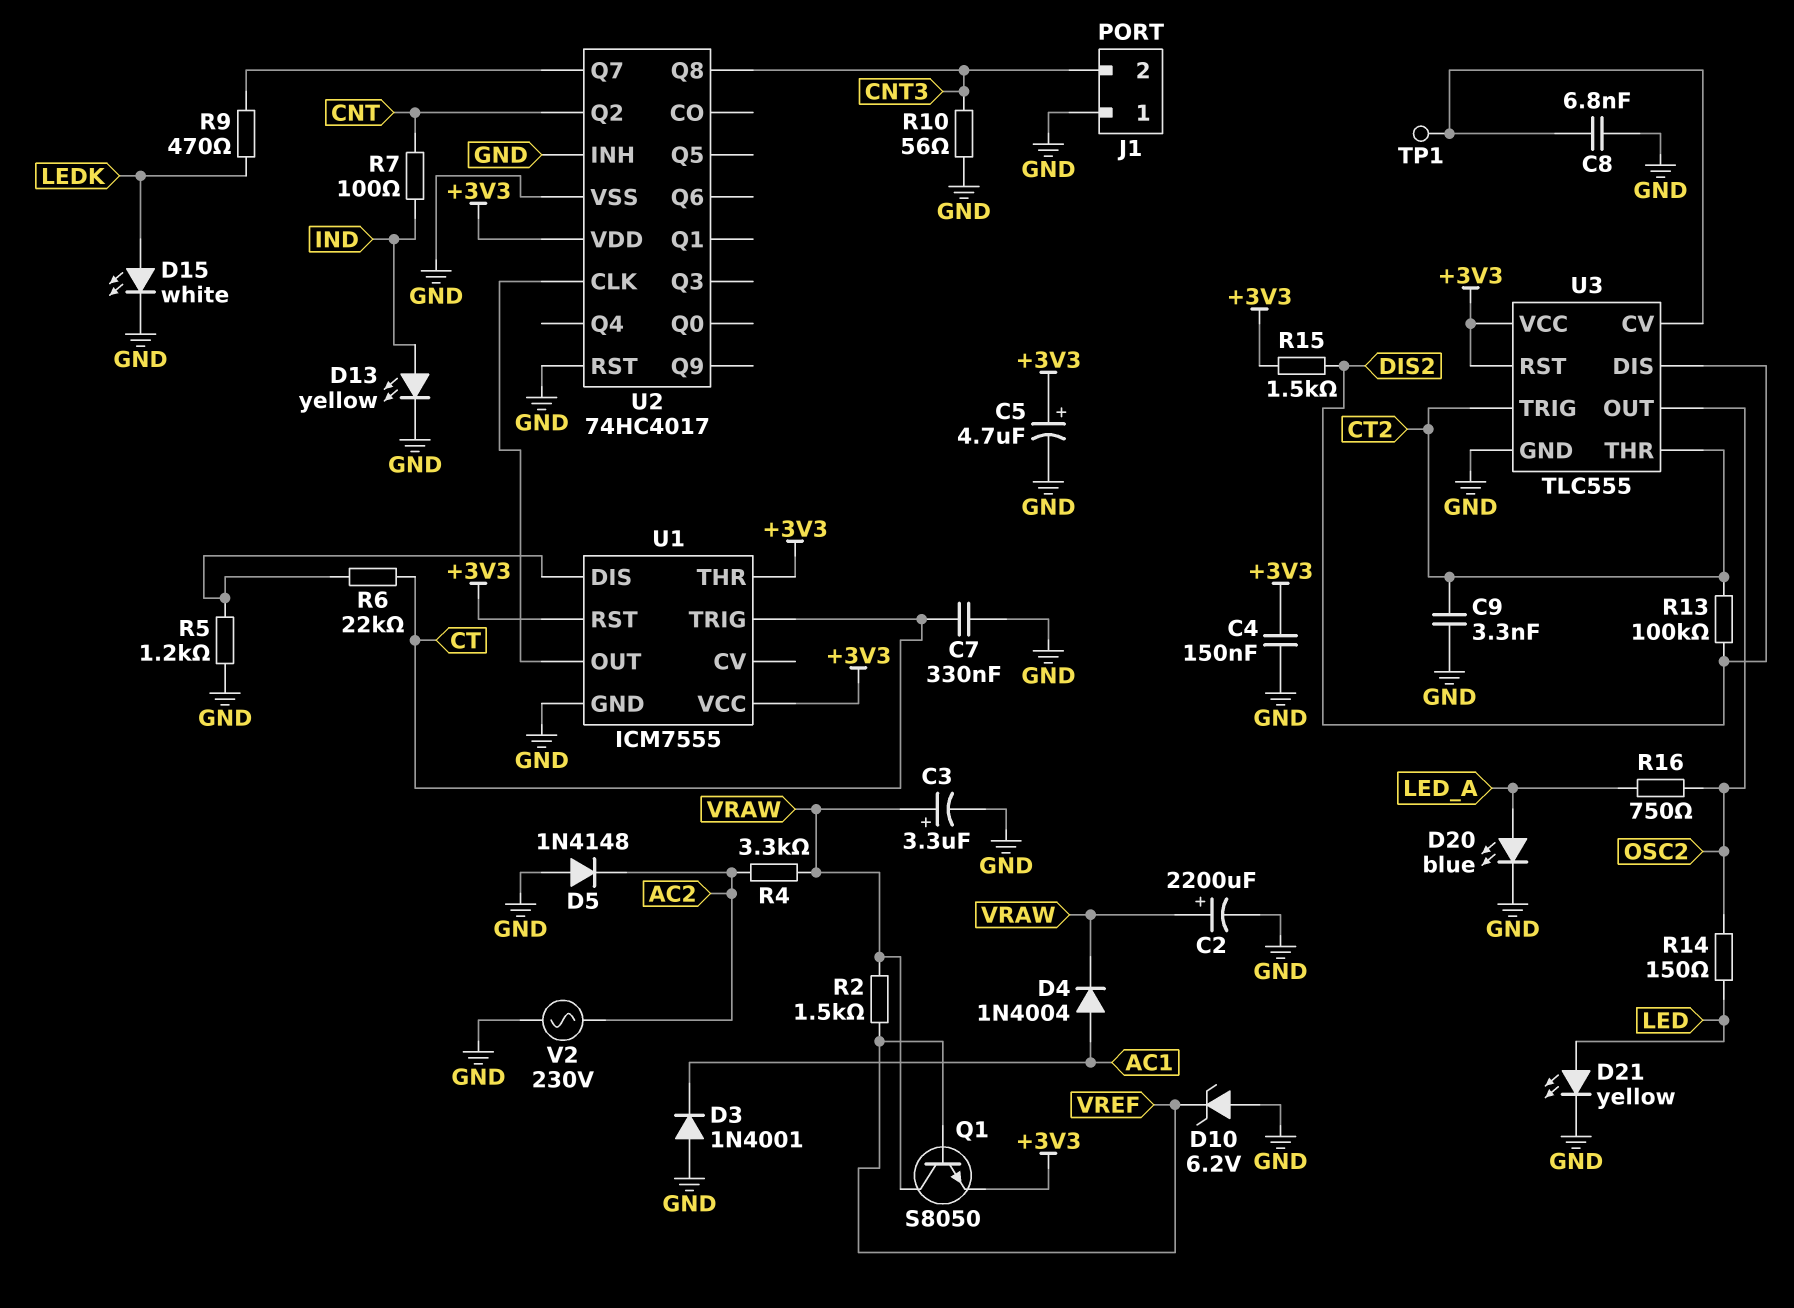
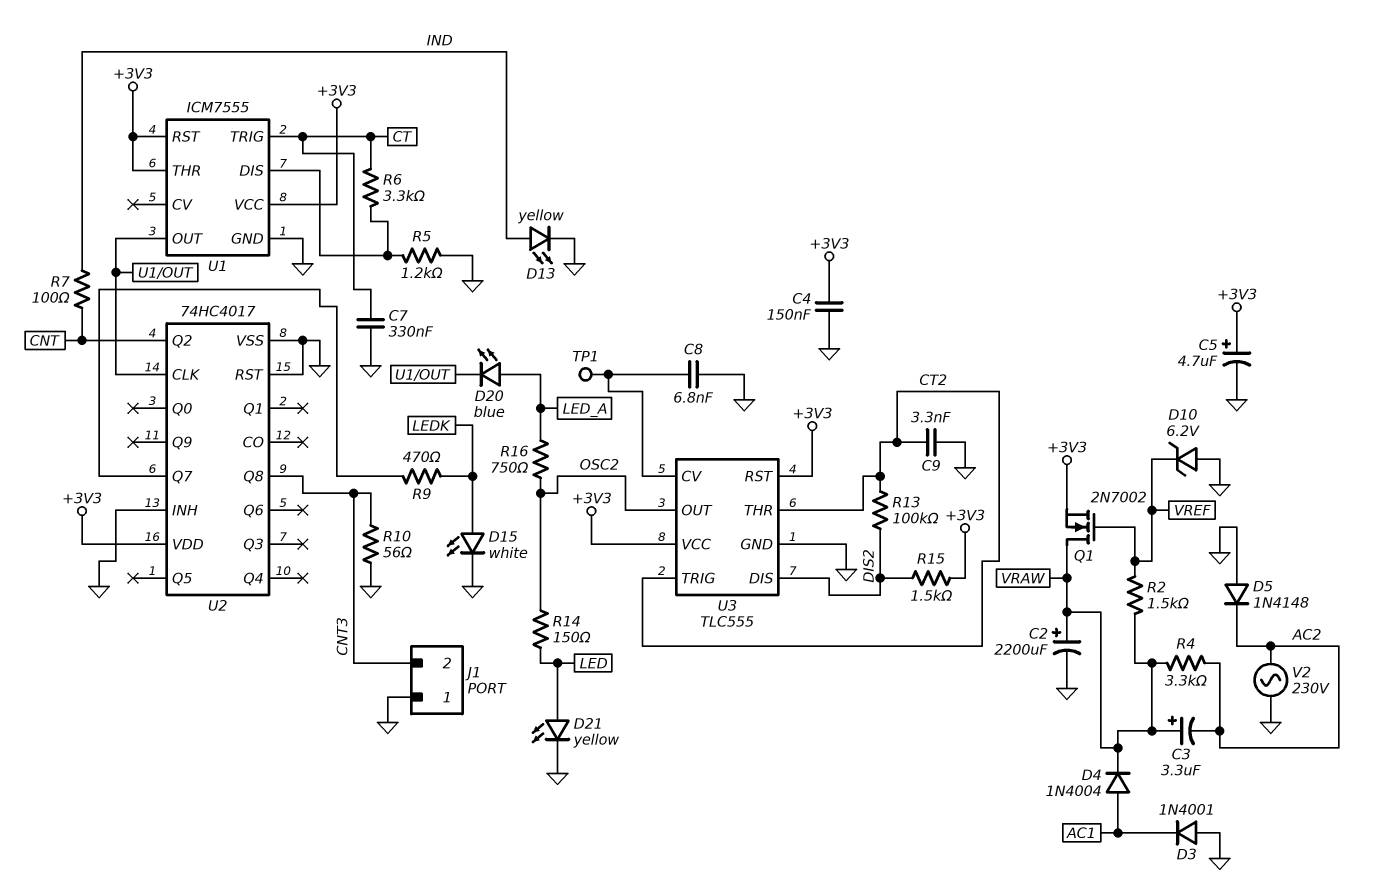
C3: 3.3uF (plus VRAW, minus GND) -> 3.3uF (plus VRAW, minus AC2)
D20: LED blue (A LED_A, K GND) -> LED blue (A LED_A, K U1/OUT)
Q1: NPN S8050 (B VREF, C VRAW, E +3V3) -> NMOS 2N7002 (G VREF, D VRAW, S +3V3)
R6: 22k (CT, U1/DIS) -> 3.3k (CT, U1/DIS)

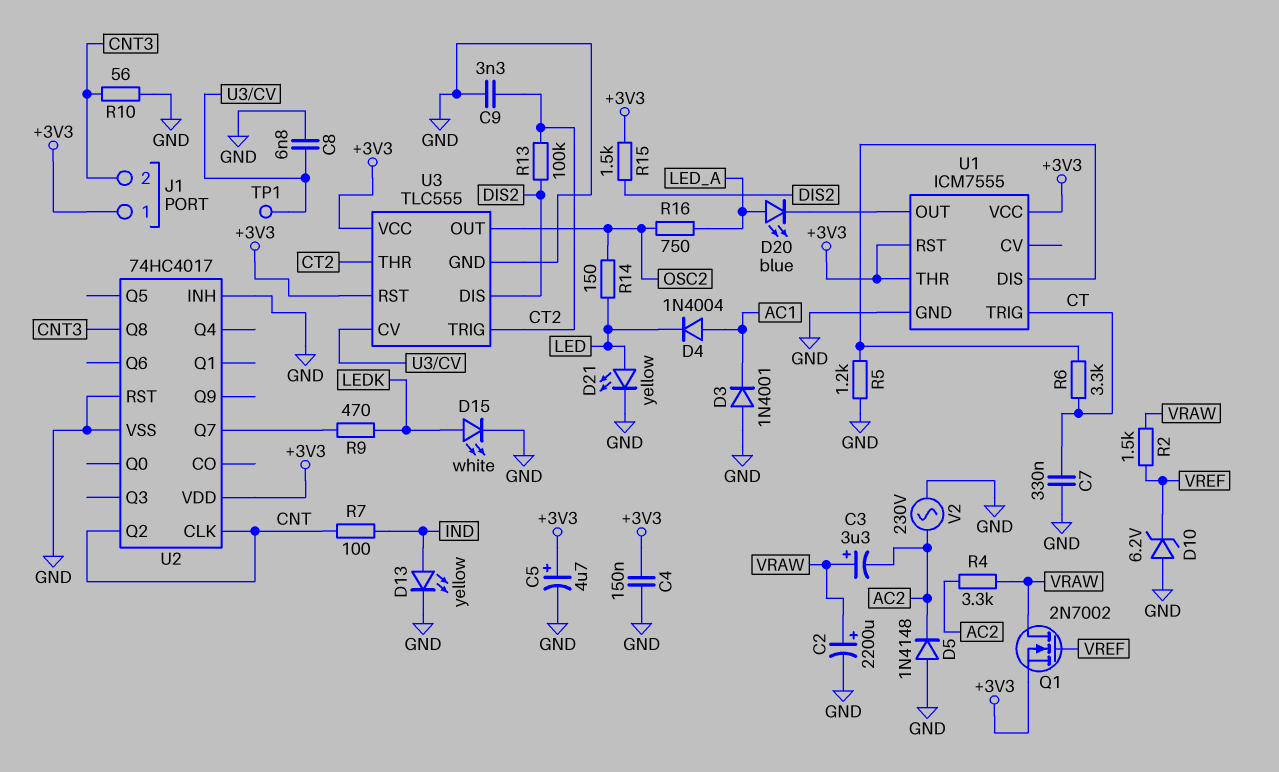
D4: diode 1N4004 (A AC1, K VRAW) -> diode 1N4004 (A AC1, K LED)
J1 pin 1: GND -> +3V3
U2 pin CLK: U1/OUT -> CNT

